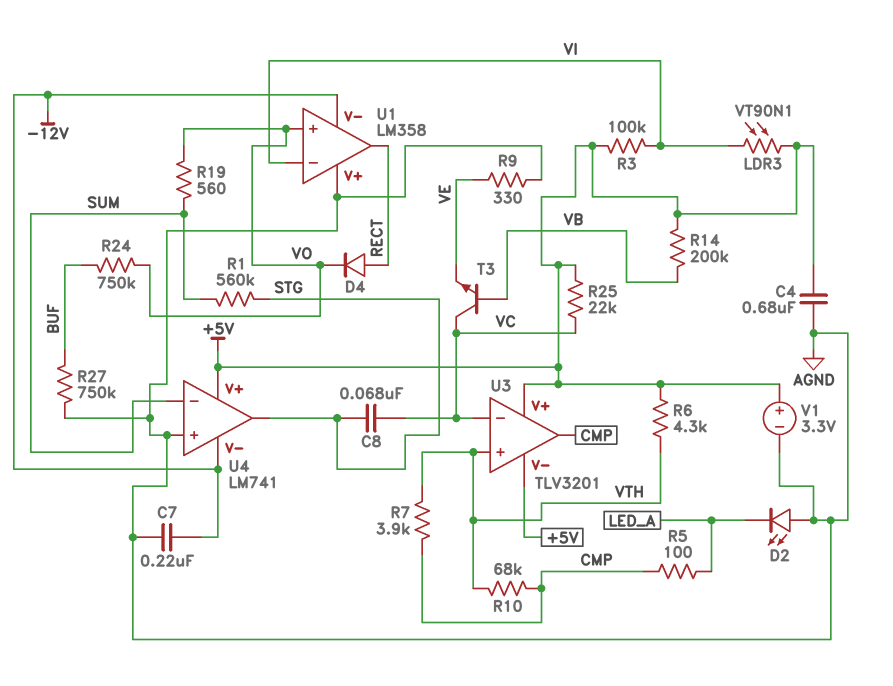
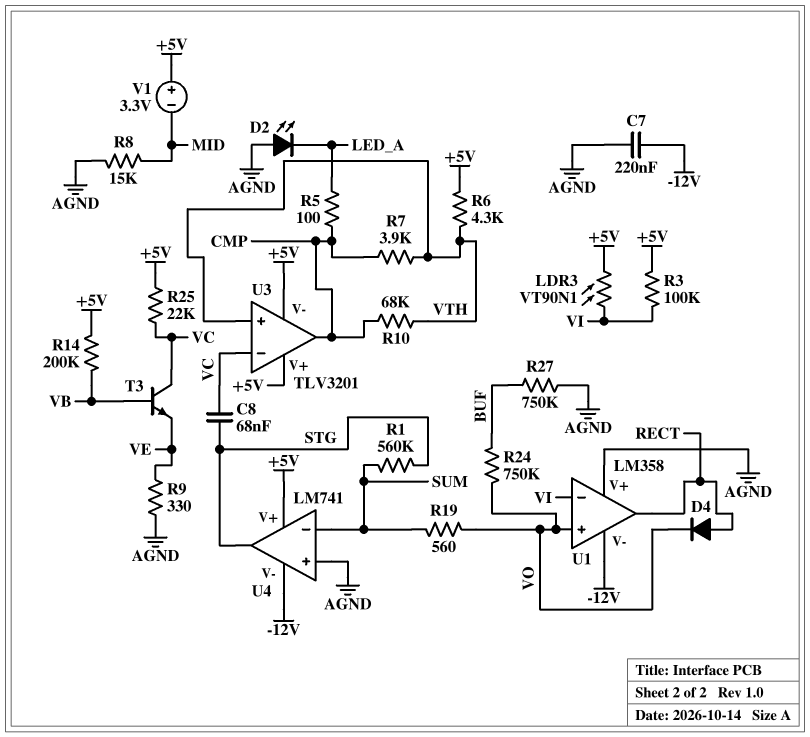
C4: 680nF (+5V, AGND) -> none
R8: none -> 15k (AGND, MID)
V1: 3.3V (plus +5V, minus AGND) -> 3.3V (plus +5V, minus MID)

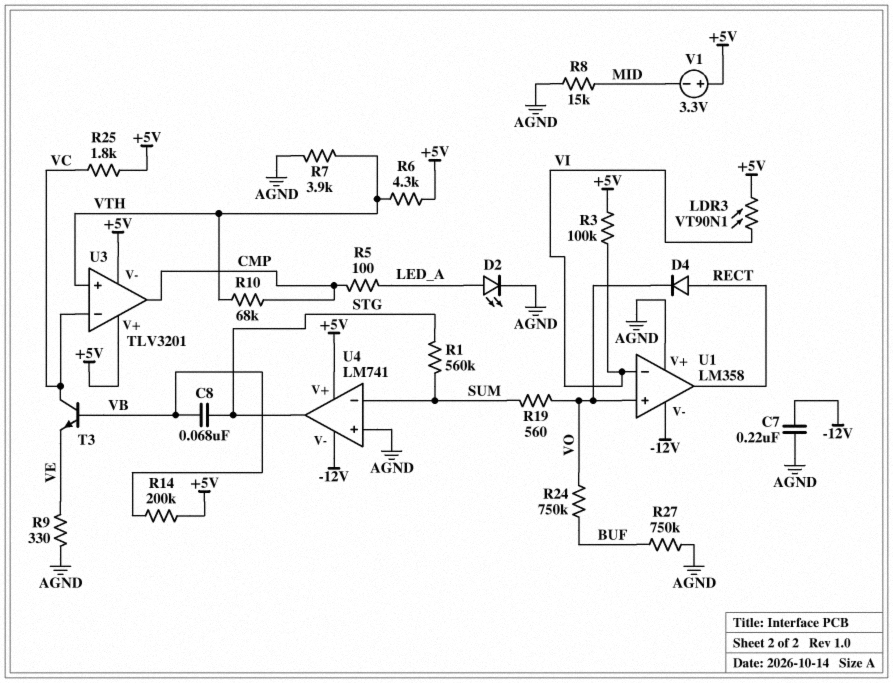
C8: 68nF (STG, VC) -> 68nF (STG, VB)
D2: LED (A AGND, K LED_A) -> LED (A LED_A, K AGND)
R7: 3.9k (CMP, VTH) -> 3.9k (AGND, VTH)
R25: 22k (+5V, VC) -> 1.8k (+5V, VC)

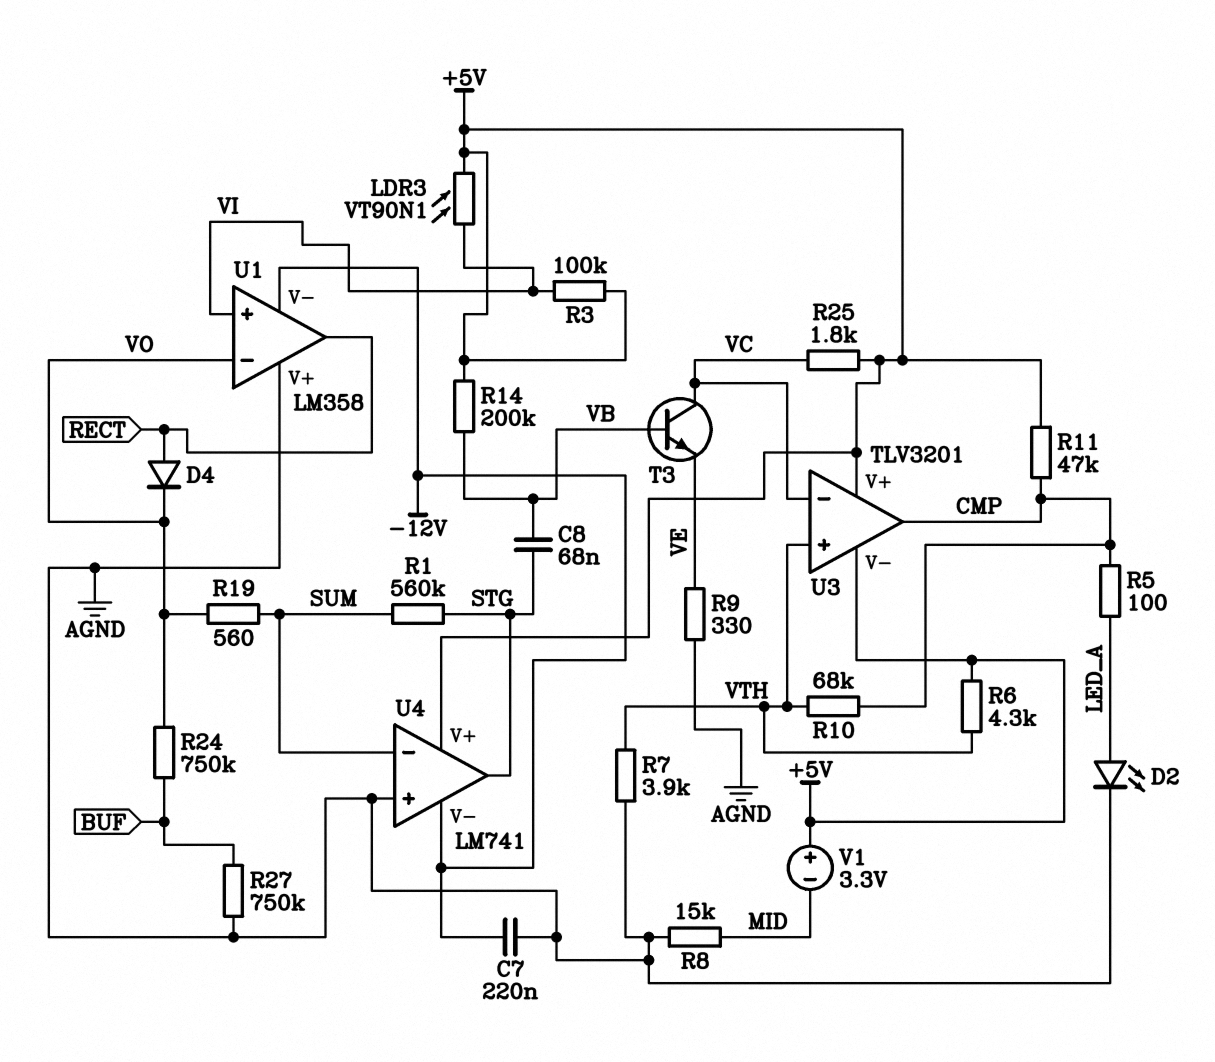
R11: none -> 47k (+5V, CMP)
U1 pin in+: VO -> VI
U1 pin in-: VI -> VO

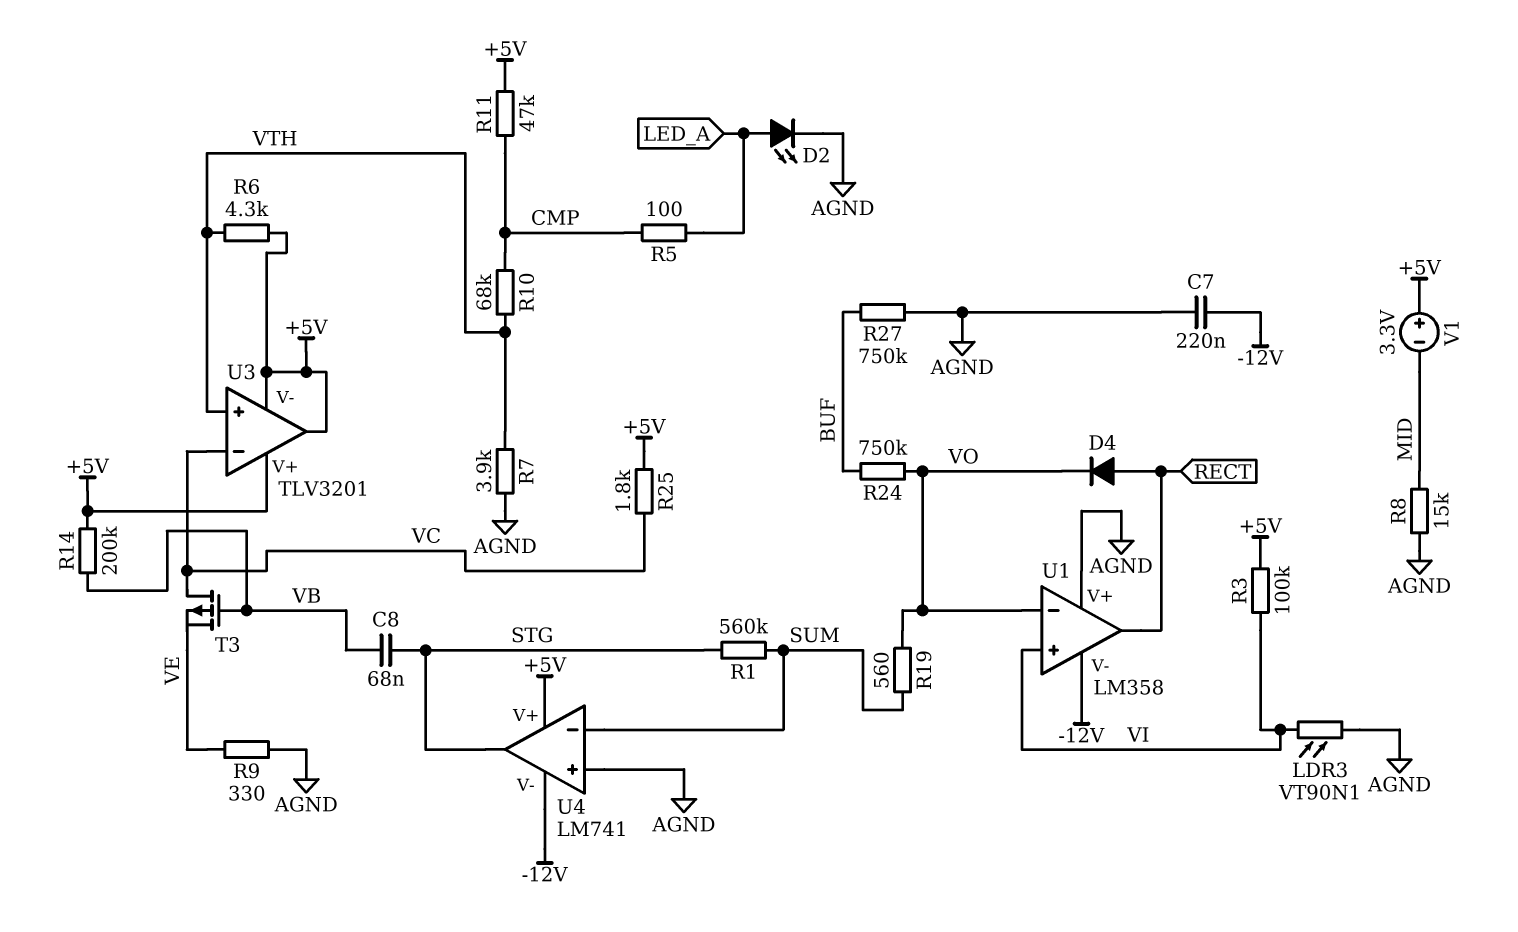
LDR3: VT90N1 (+5V, VI) -> VT90N1 (AGND, VI)
T3: NPN (B VB, C VC, E VE) -> PMOS (G VB, D VC, S VE)
U3 pin out: CMP -> +5V

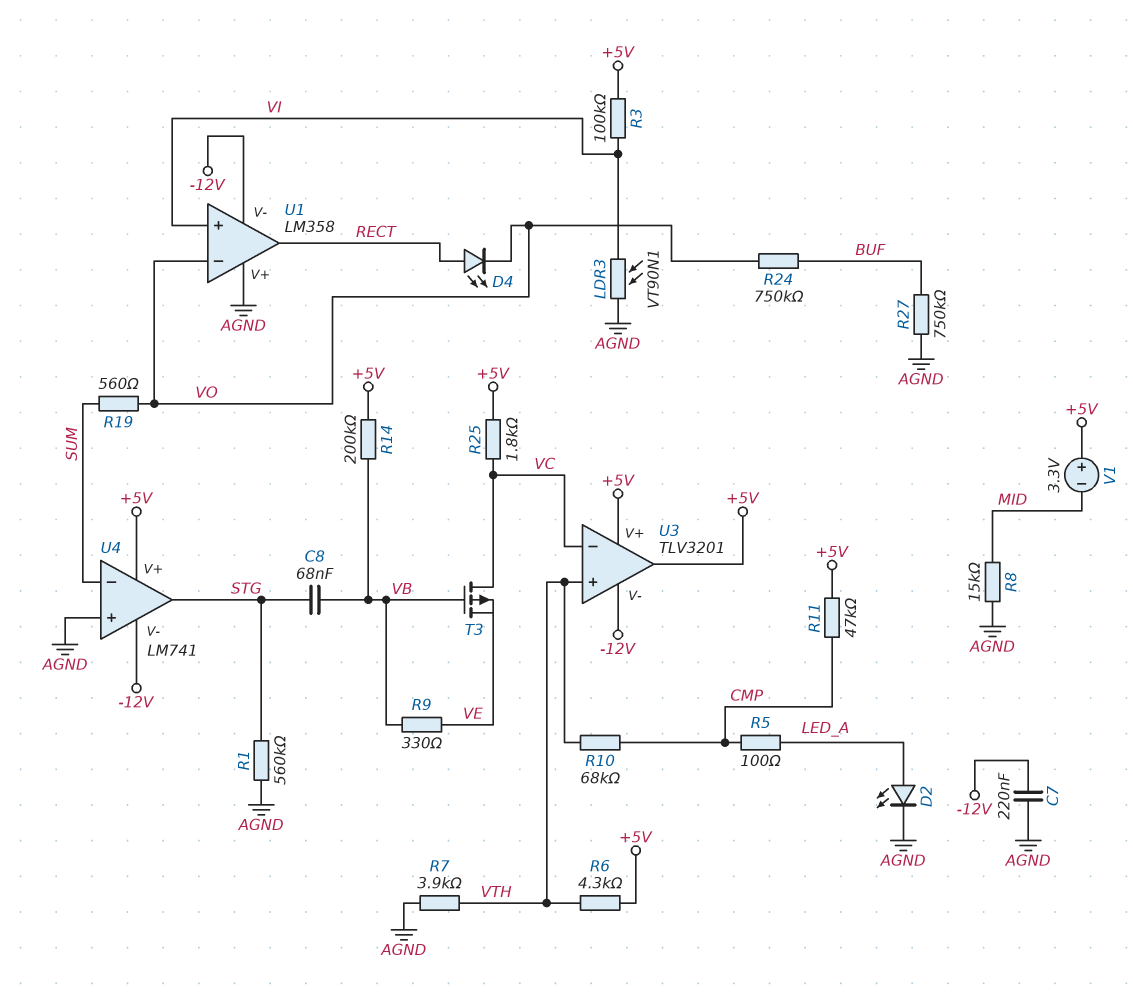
D4: diode (A RECT, K VO) -> LED (A RECT, K VO)
R1: 560k (STG, SUM) -> 560k (AGND, STG)
R9: 330 (AGND, VE) -> 330 (VB, VE)
U3 pin V-: +5V -> -12V

